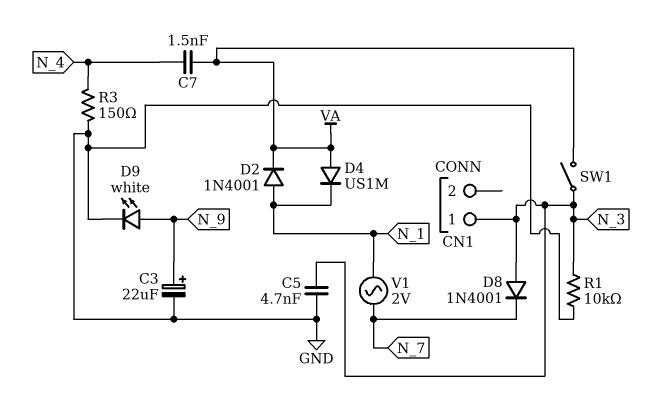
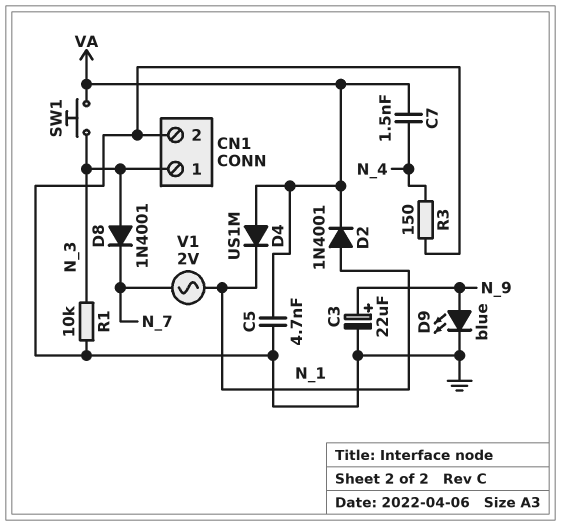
C5: 4.7nF (GND, N_3) -> 4.7nF (GND, VA)
CN1 pin 2: none -> GND
D9: LED white (A N_9, K GND) -> LED blue (A N_9, K GND)
SW1: switch (N_3, VA) -> button (N_3, VA)

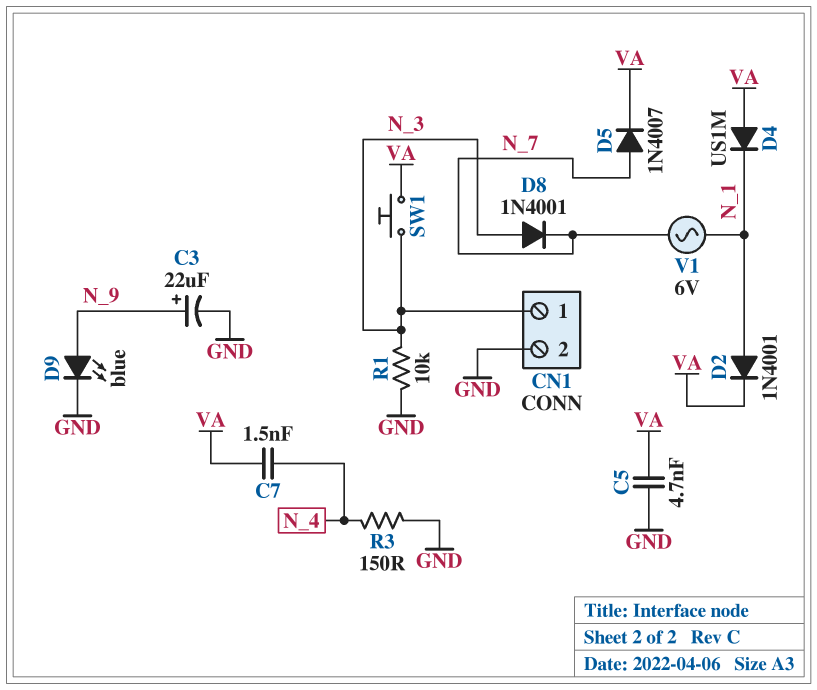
D5: none -> diode 1N4007 (A N_7, K VA)
V1: AC 2V (N_1, N_7) -> AC 6V (N_1, N_7)

